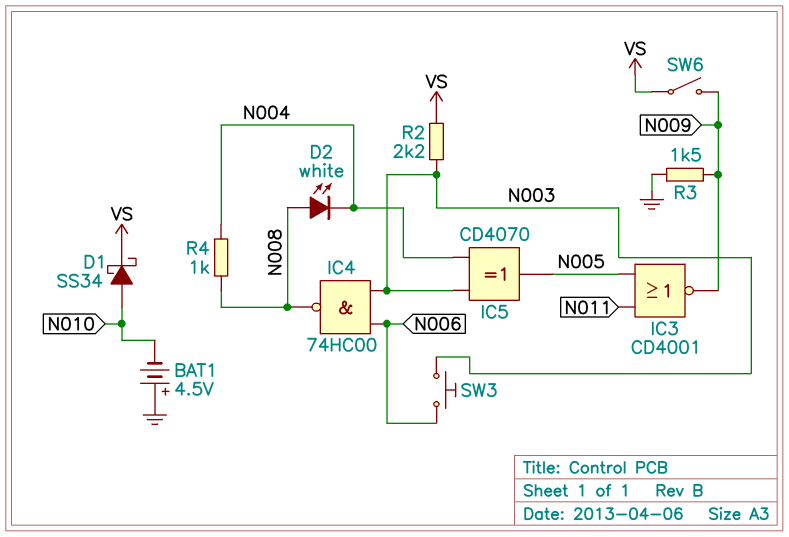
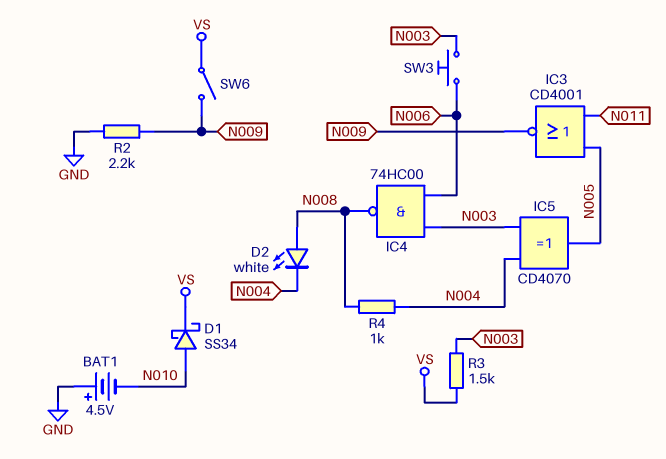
R2: 2.2k (N003, VS) -> 2.2k (GND, N009)
R3: 1.5k (GND, N009) -> 1.5k (N003, VS)

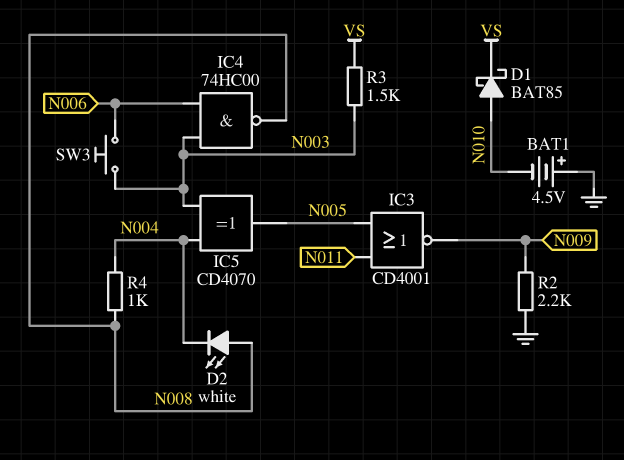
D1: schottky SS34 (A N010, K VS) -> schottky BAT85 (A N010, K VS)
SW6: switch (N009, VS) -> none

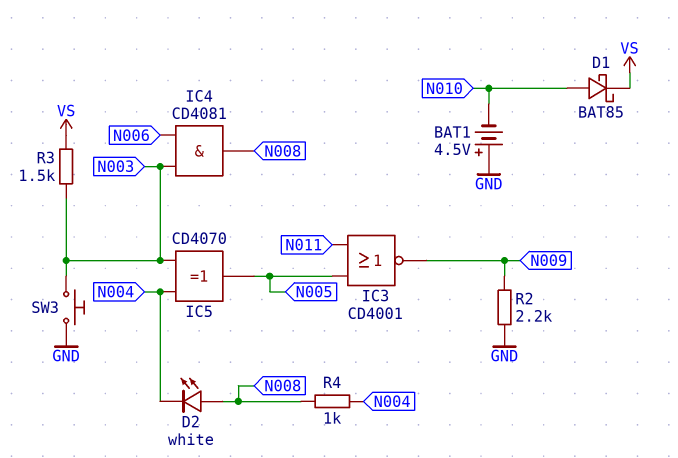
IC4: NAND 74HC00 (in N003, in N006, out N008) -> AND CD4081 (in N003, in N006, out N008)
SW3: button (N003, N006) -> button (GND, N003)

